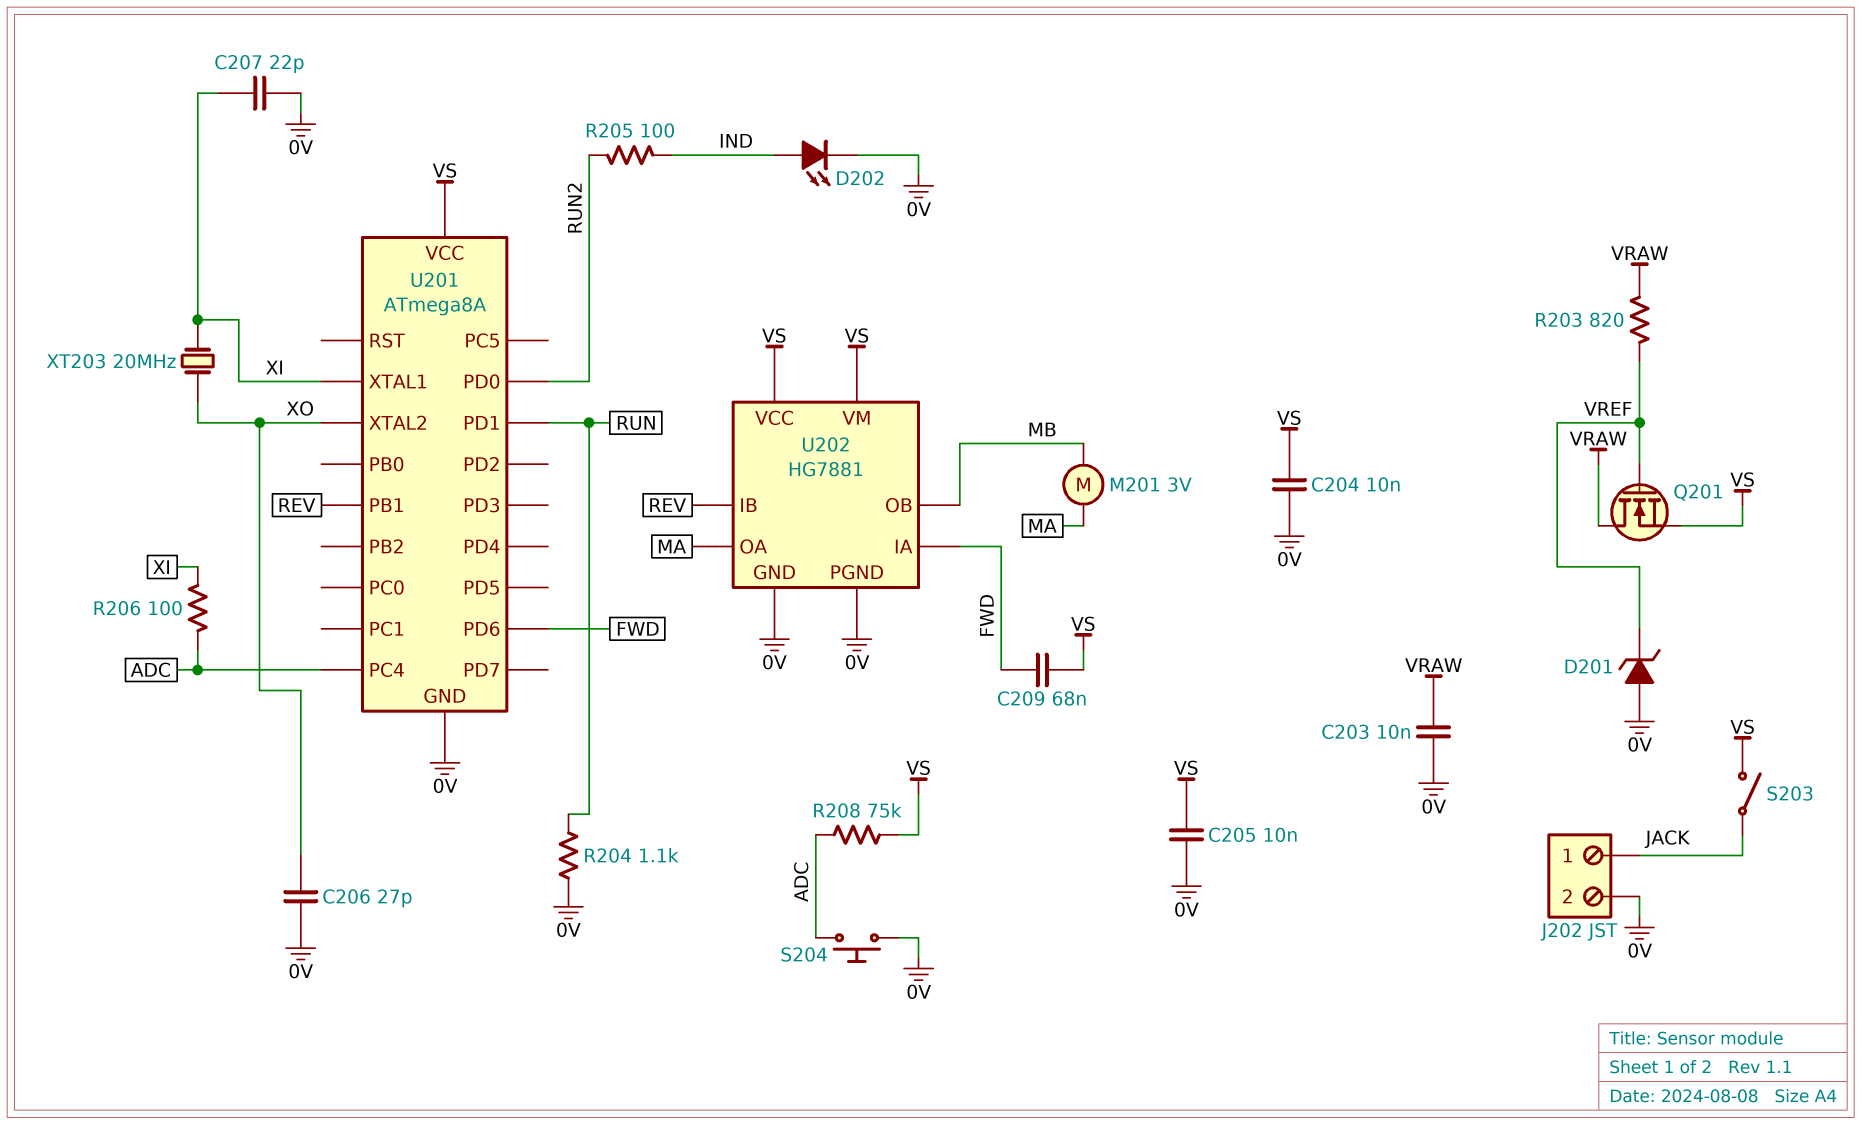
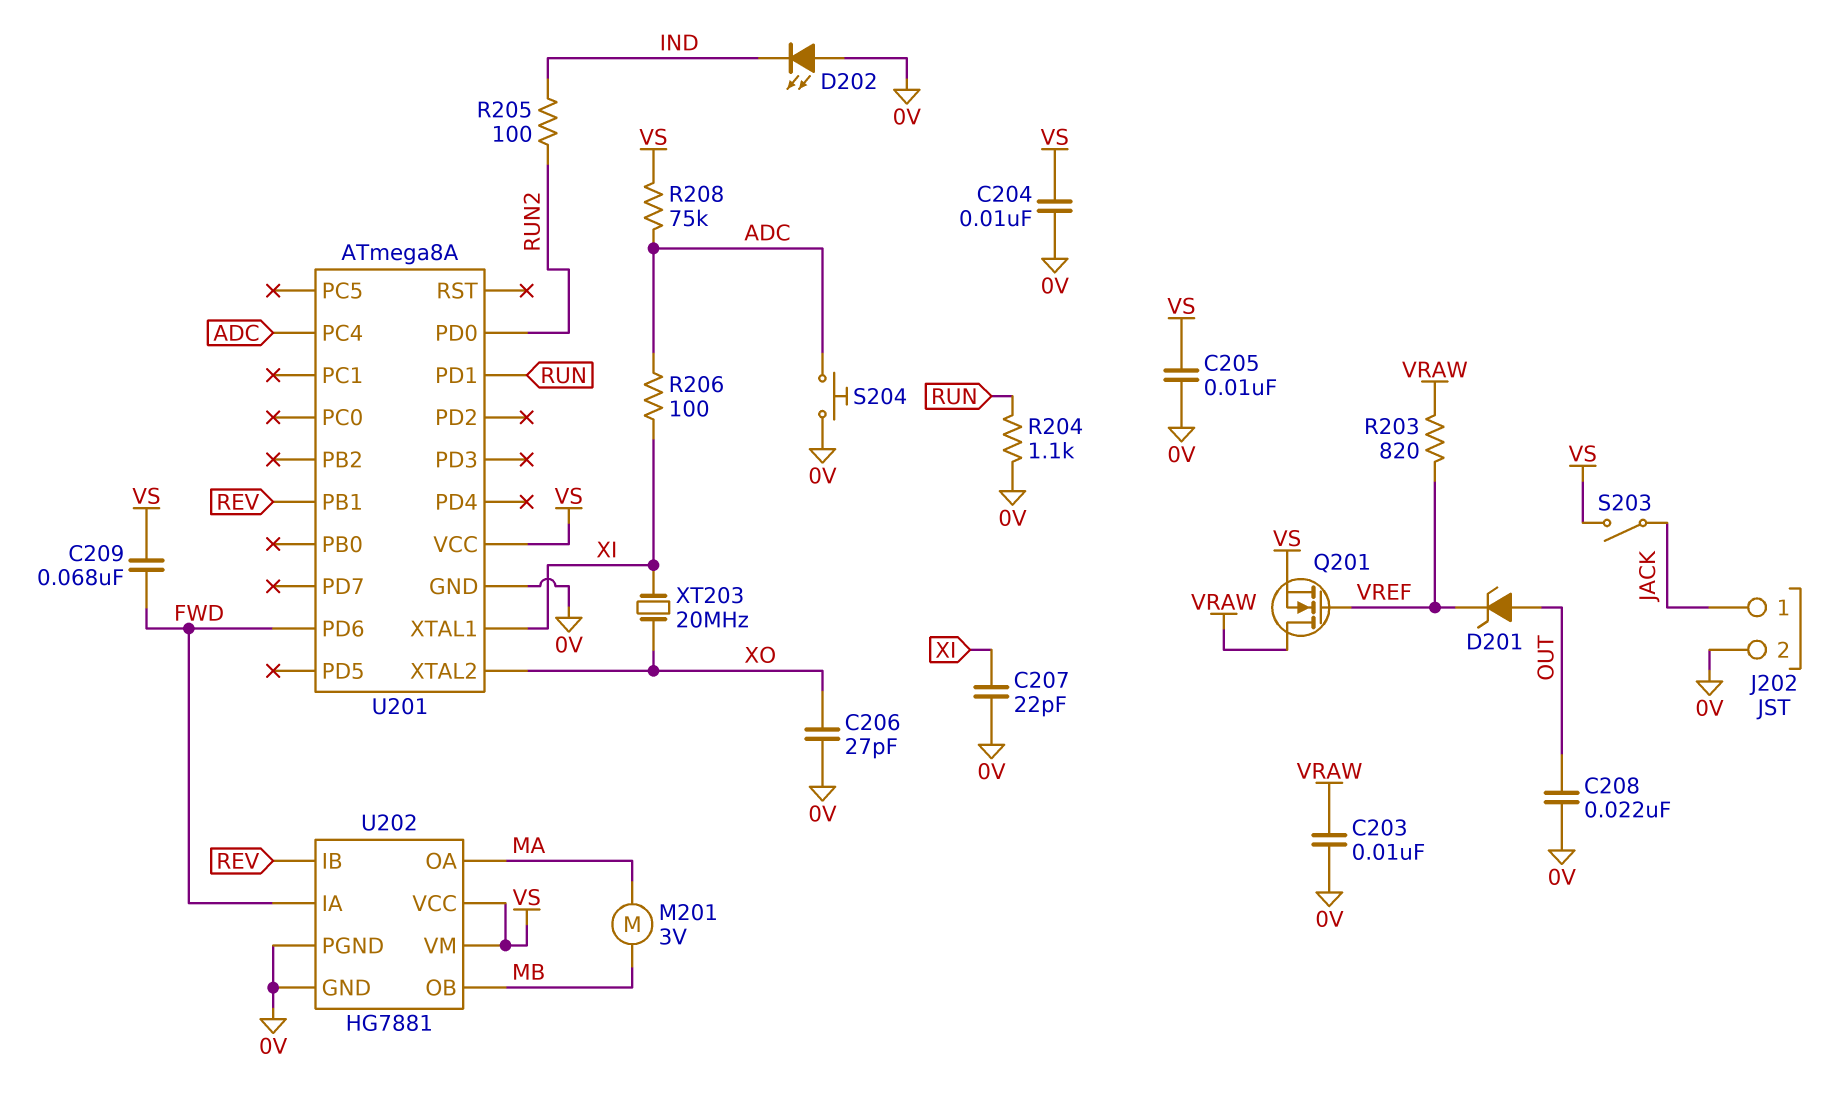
C208: none -> 22nF (0V, OUT)
D201: zener (A 0V, K VREF) -> zener (A OUT, K VREF)
D202: LED (A IND, K 0V) -> LED (A 0V, K IND)

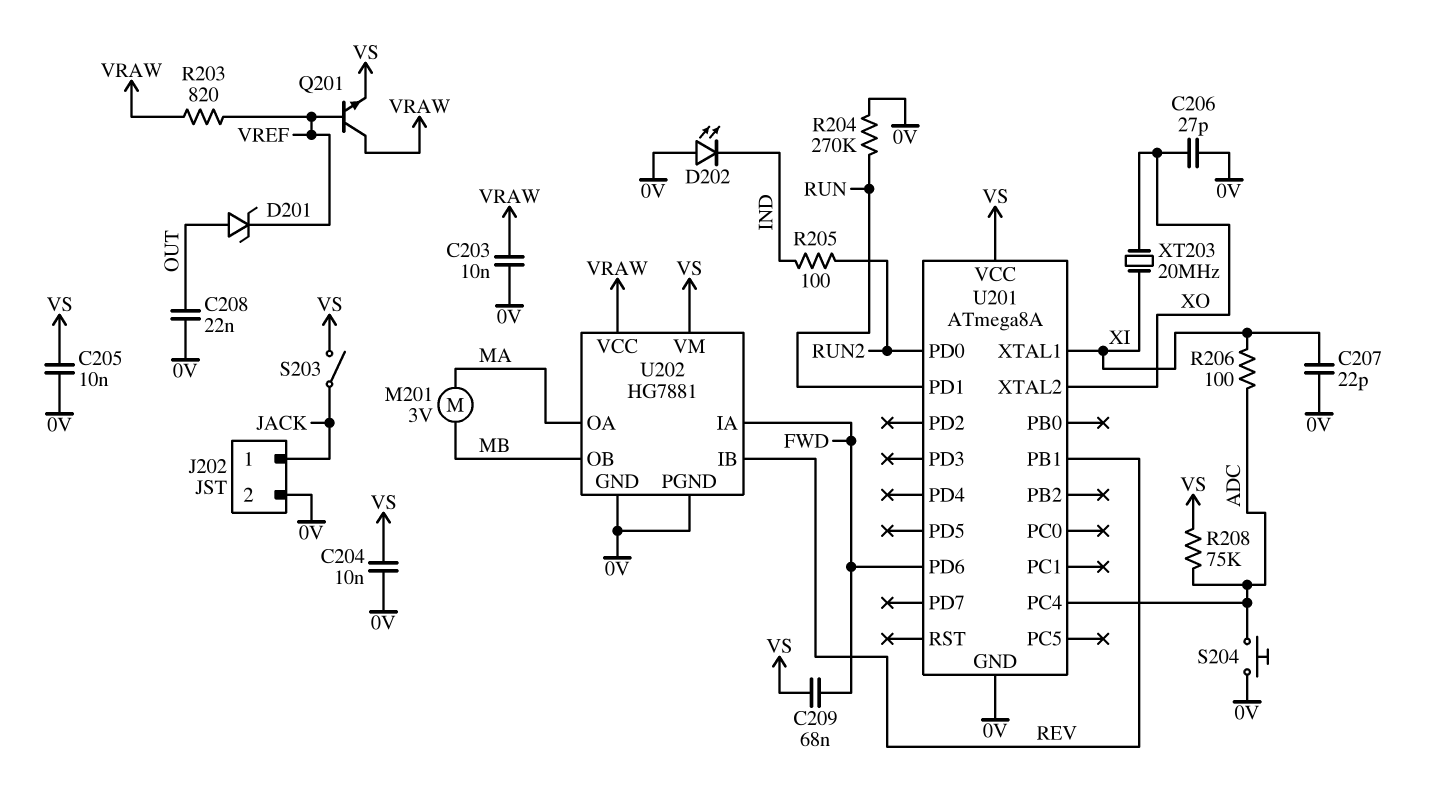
Q201: NMOS (G VREF, D VRAW, S VS) -> NPN (B VREF, C VRAW, E VS)
R204: 1.1k (0V, RUN) -> 270k (0V, RUN)
U202 pin VCC: VS -> VRAW

